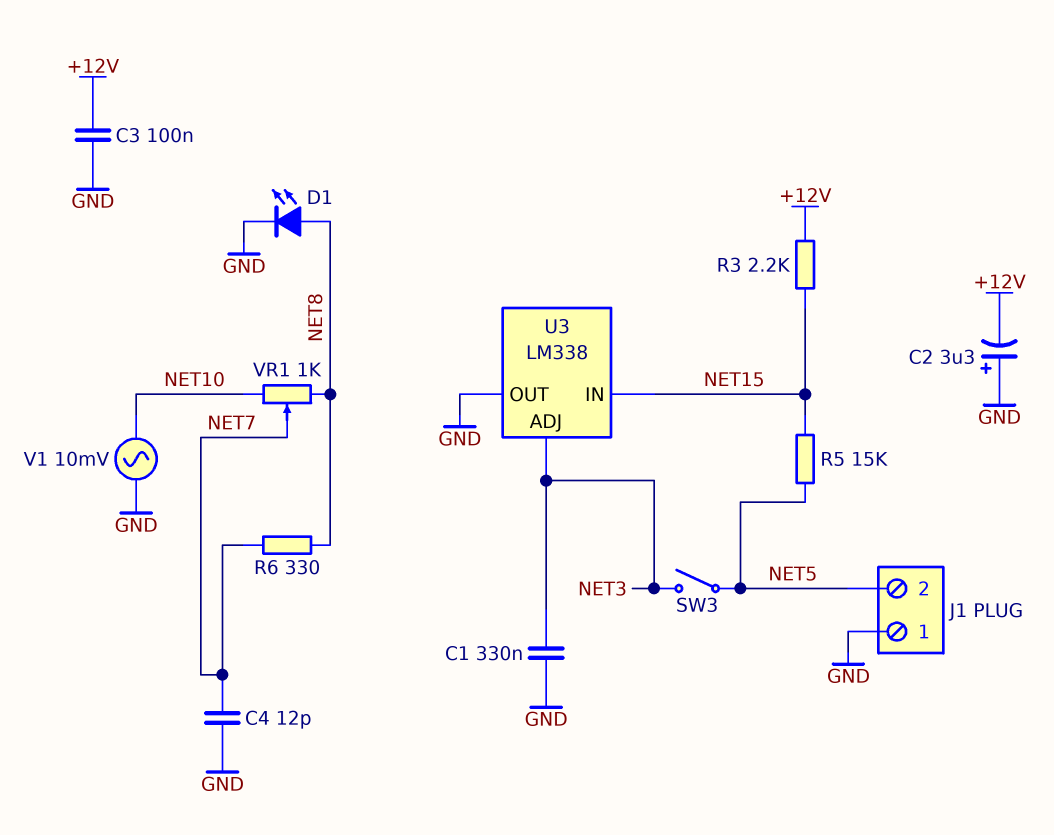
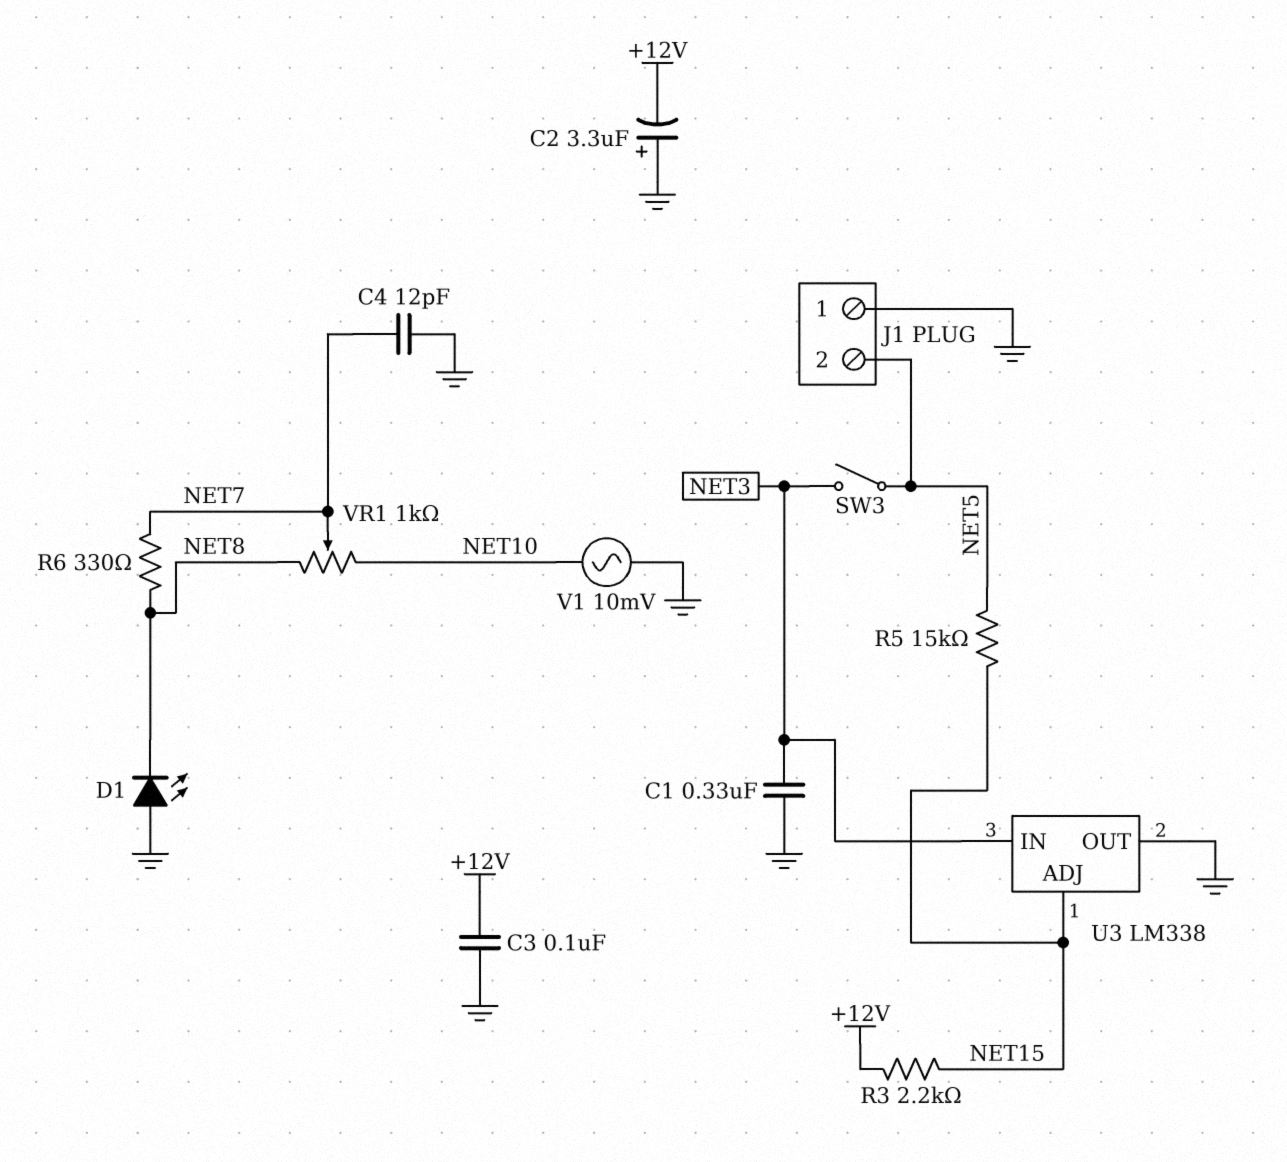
D1: LED (A NET8, K GND) -> LED (A GND, K NET8)
U3 pin ADJ: NET3 -> NET15
U3 pin IN: NET15 -> NET3

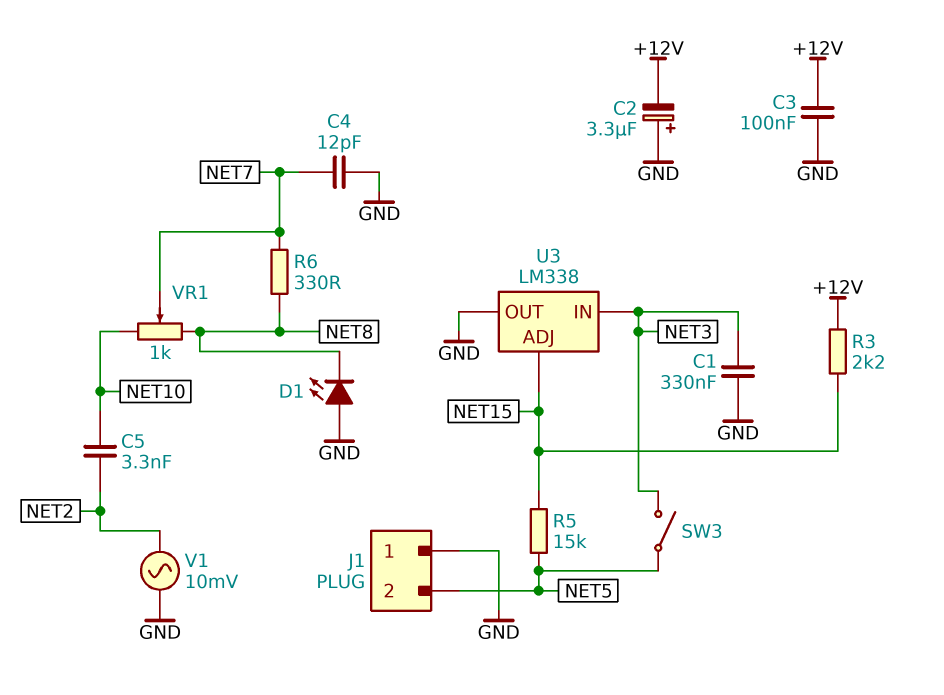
C5: none -> 3.3nF (NET2, NET10)
V1: AC 10mV (GND, NET10) -> AC 10mV (GND, NET2)

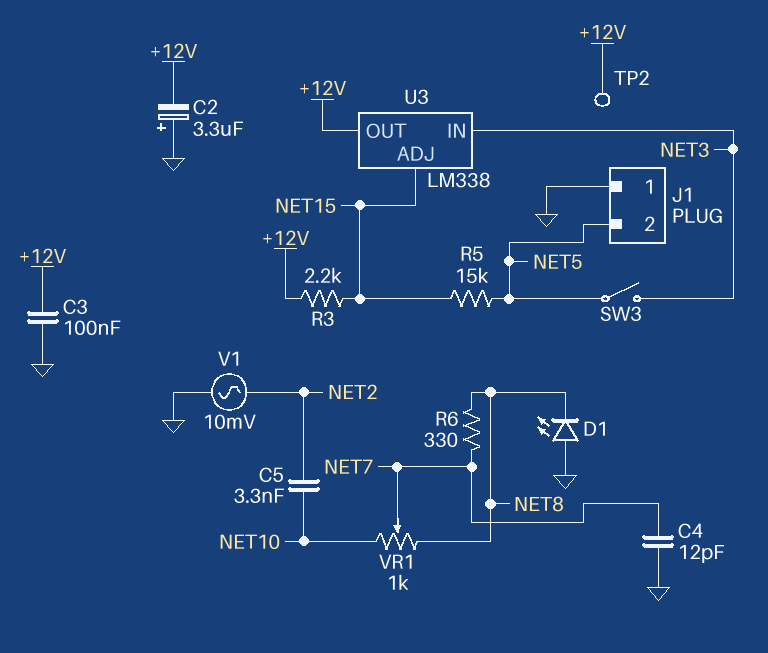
C1: 330nF (GND, NET3) -> none
TP2: none -> test point (+12V)
U3 pin OUT: GND -> +12V

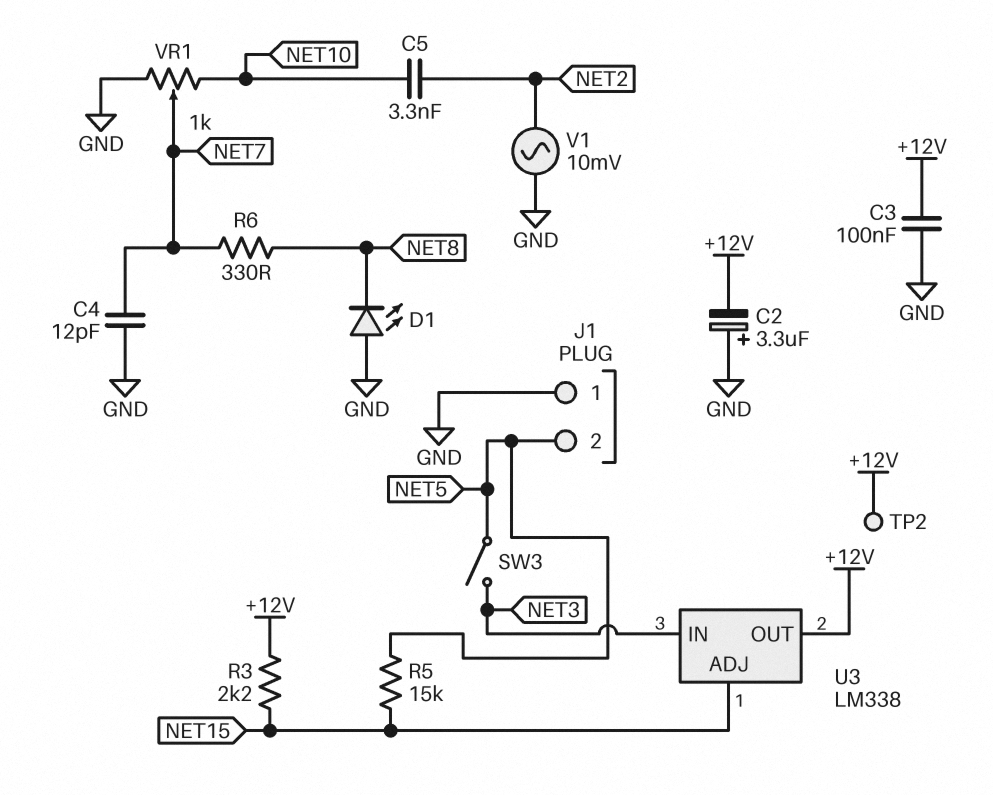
VR1: 1k (NET8, NET10, wiper NET7) -> 1k (GND, NET10, wiper NET7)

